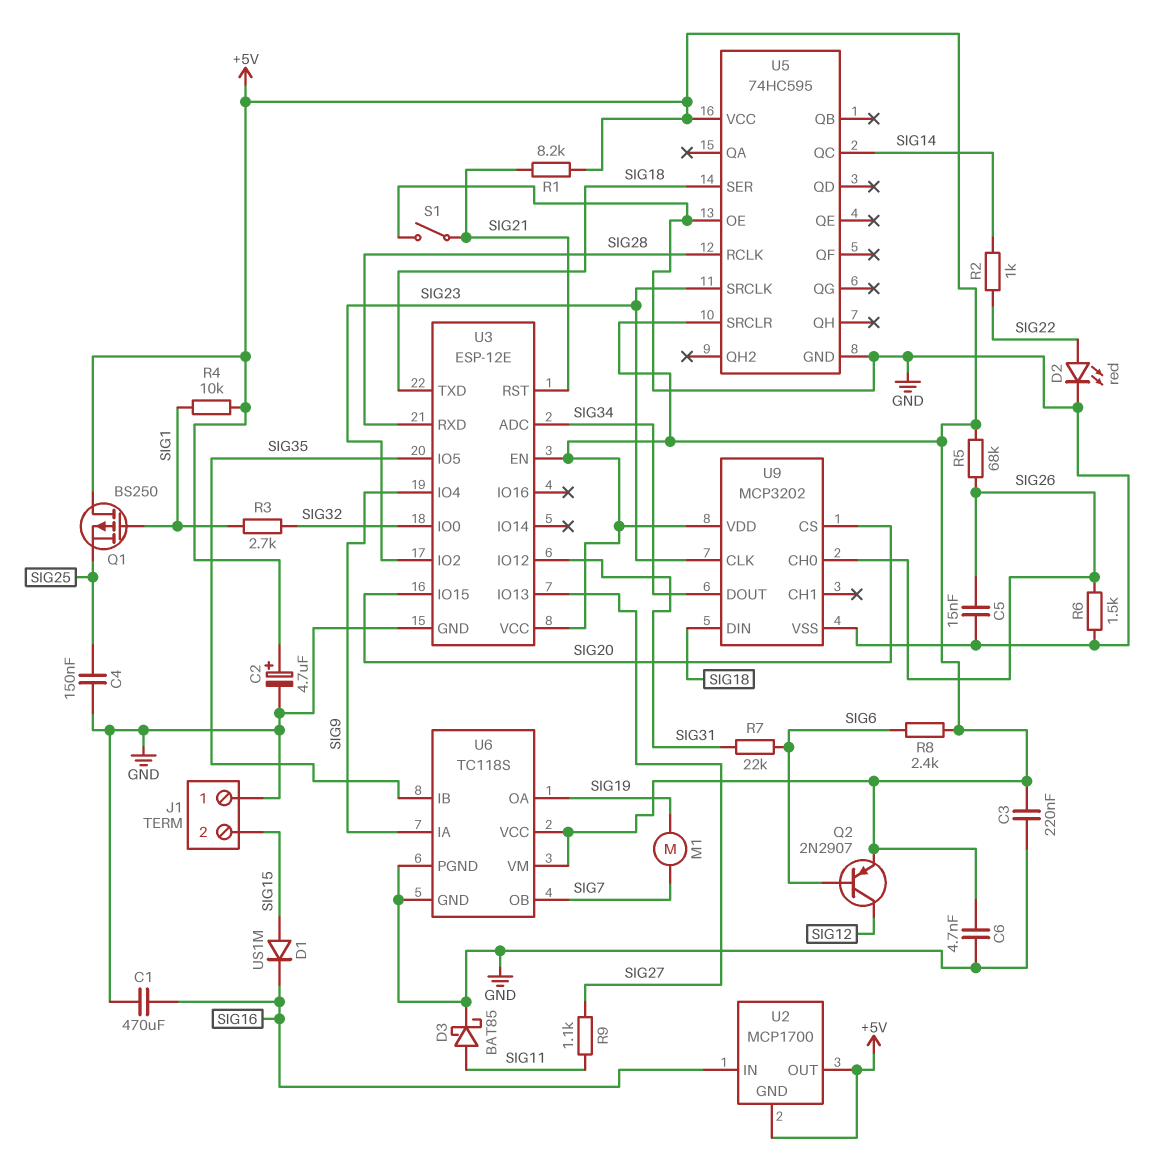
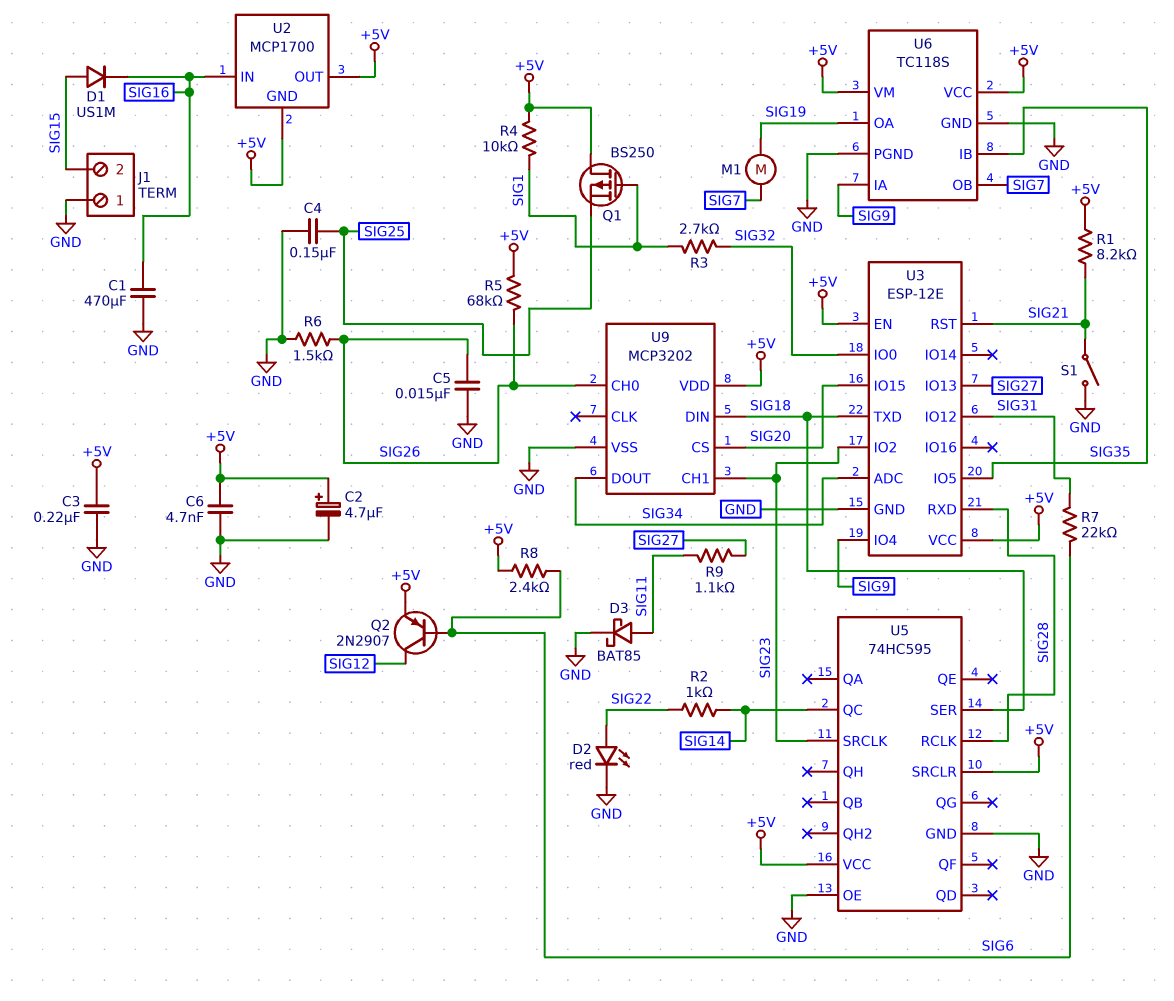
U9 pin CH1: none -> SIG23
U9 pin CLK: SIG23 -> none

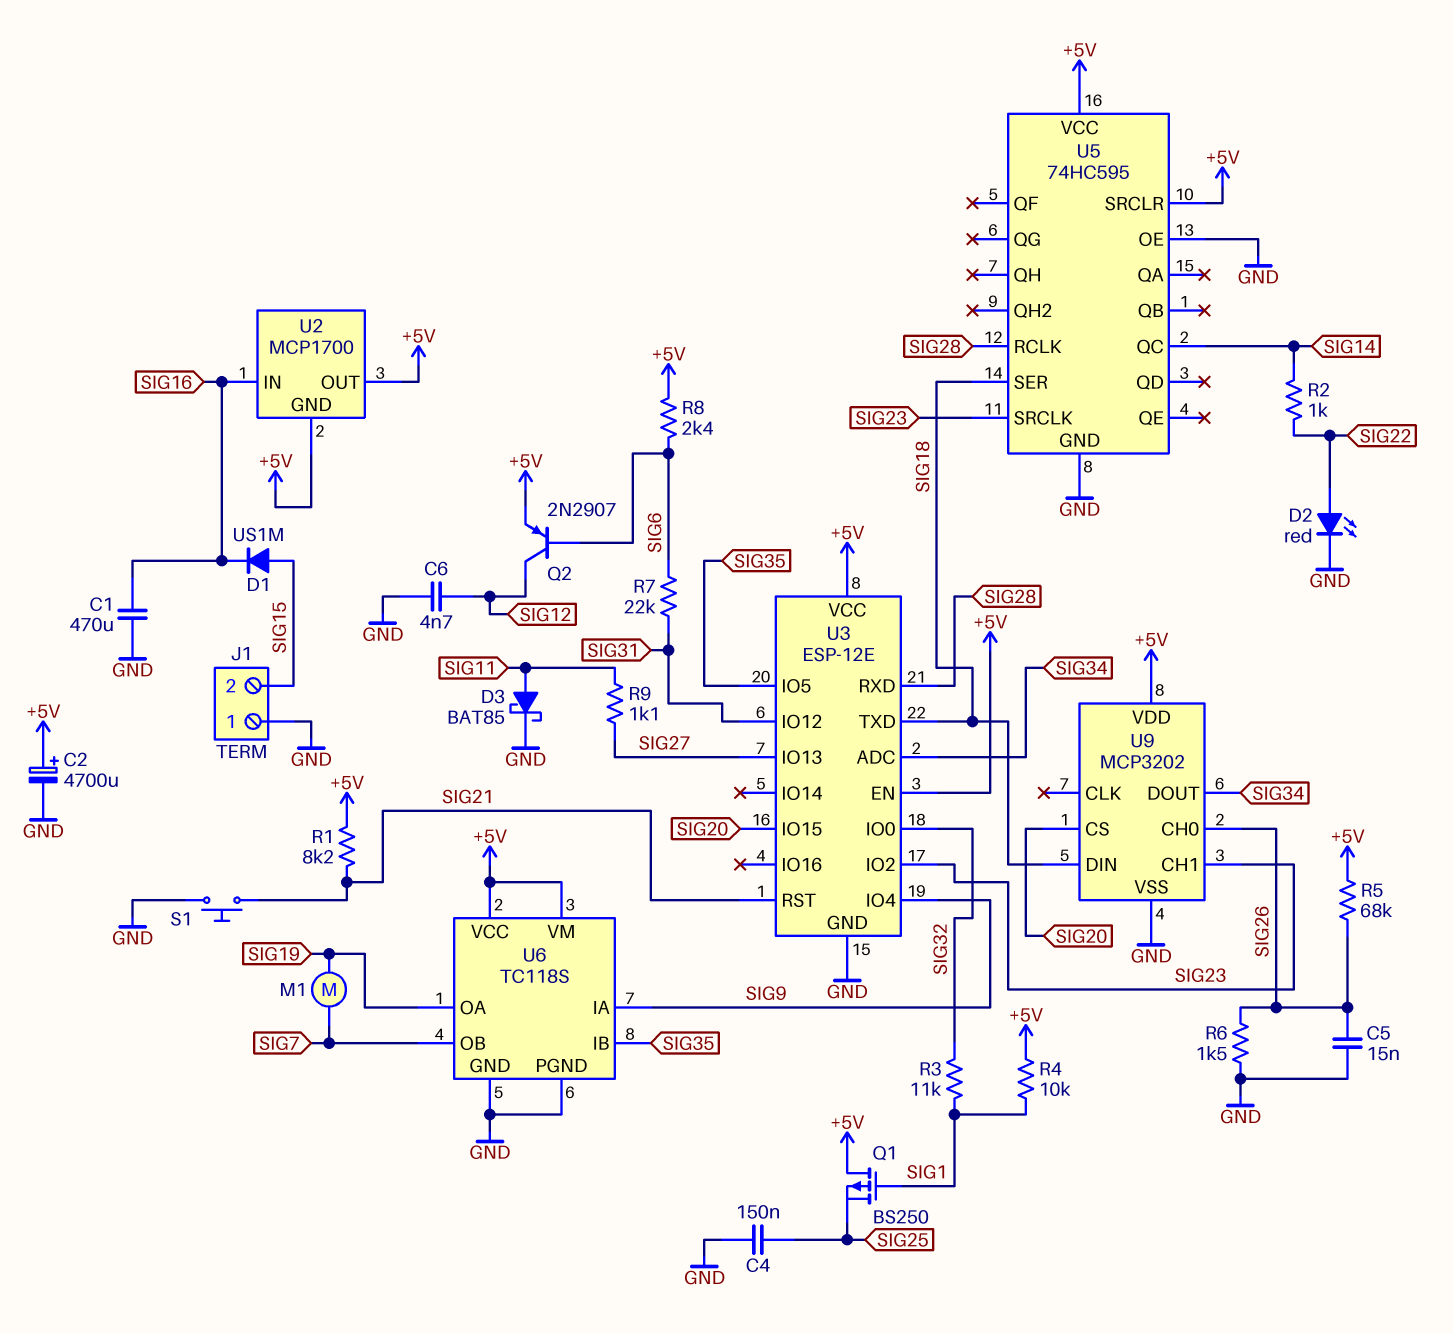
C2: 4.7uF (plus +5V, minus GND) -> 4700uF (plus +5V, minus GND)
C3: 220nF (+5V, GND) -> none
C6: 4.7nF (+5V, GND) -> 4.7nF (GND, SIG12)
R3: 2.7k (SIG1, SIG32) -> 11k (SIG1, SIG32)
S1: switch (GND, SIG21) -> button (GND, SIG21)

